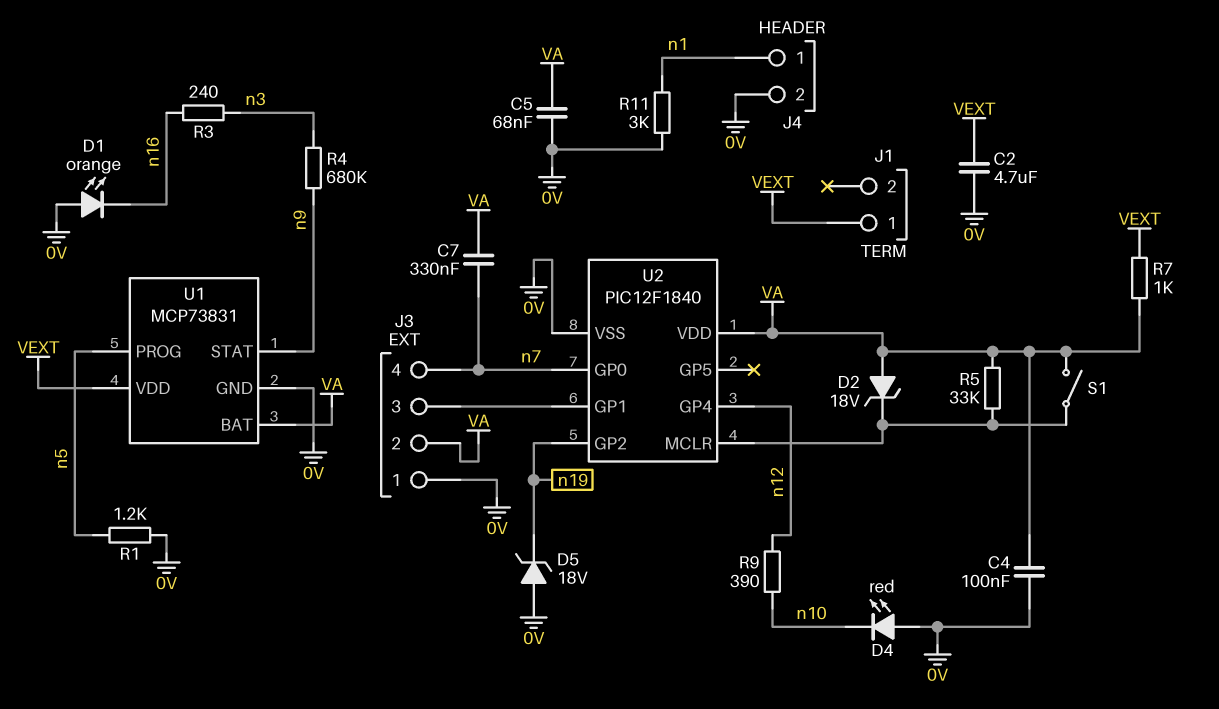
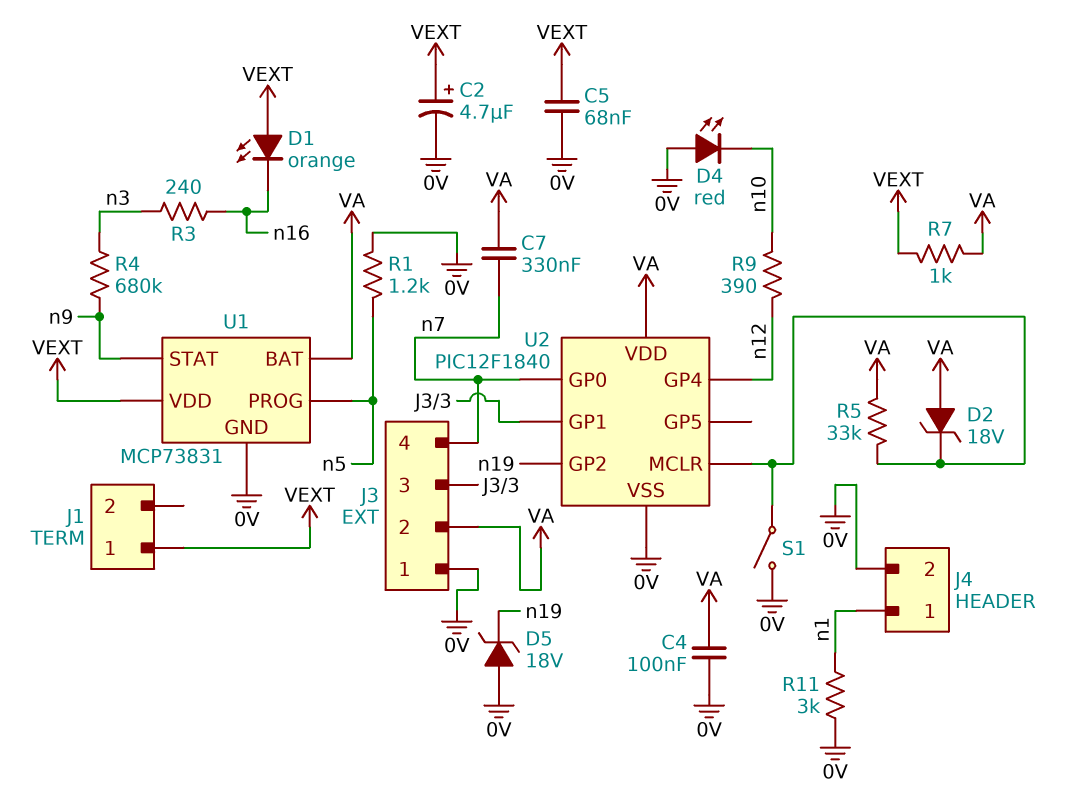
C2: 4.7uF (0V, VEXT) -> 4.7uF (plus VEXT, minus 0V)
C5: 68nF (0V, VA) -> 68nF (0V, VEXT)
D1: LED orange (A 0V, K n16) -> LED orange (A VEXT, K n16)
S1: switch (U2/MCLR, VA) -> switch (0V, U2/MCLR)

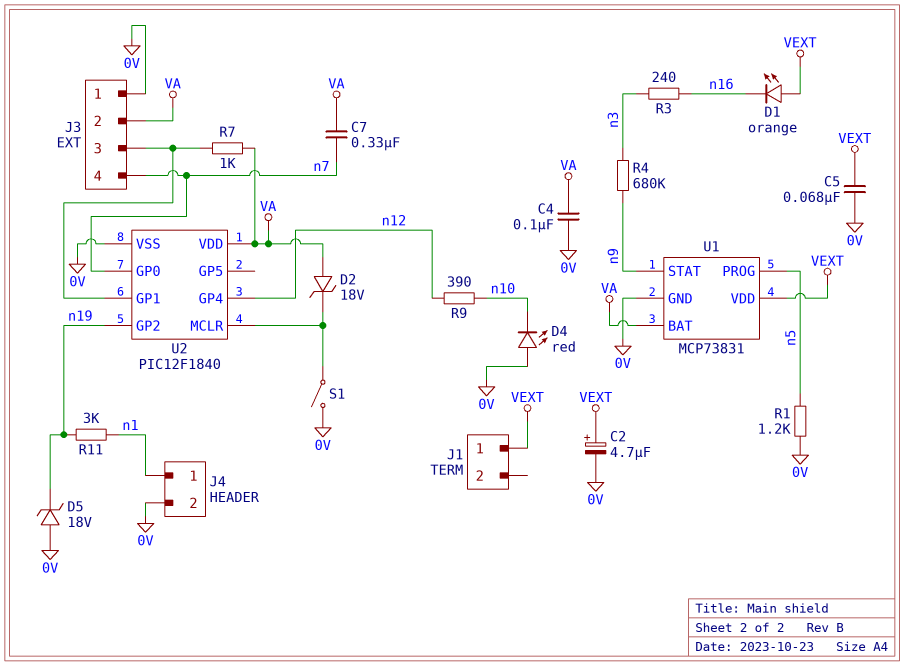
R5: 33k (U2/MCLR, VA) -> none
R7: 1k (VA, VEXT) -> 1k (J3/3, VA)
R11: 3k (0V, n1) -> 3k (n1, n19)

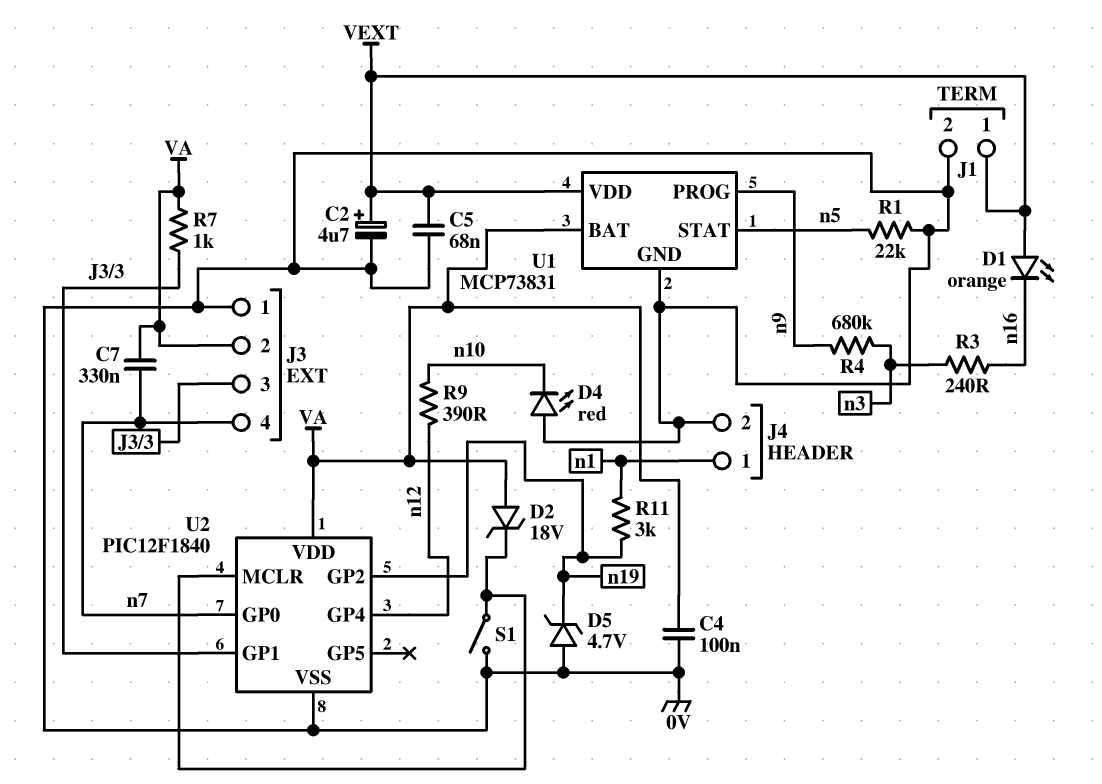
D5: zener 18V (A 0V, K n19) -> zener 4.7V (A 0V, K n19)
J1 pin 2: none -> 0V
R1: 1.2k (0V, n5) -> 22k (0V, n5)
U1 pin PROG: n5 -> n9
U1 pin STAT: n9 -> n5

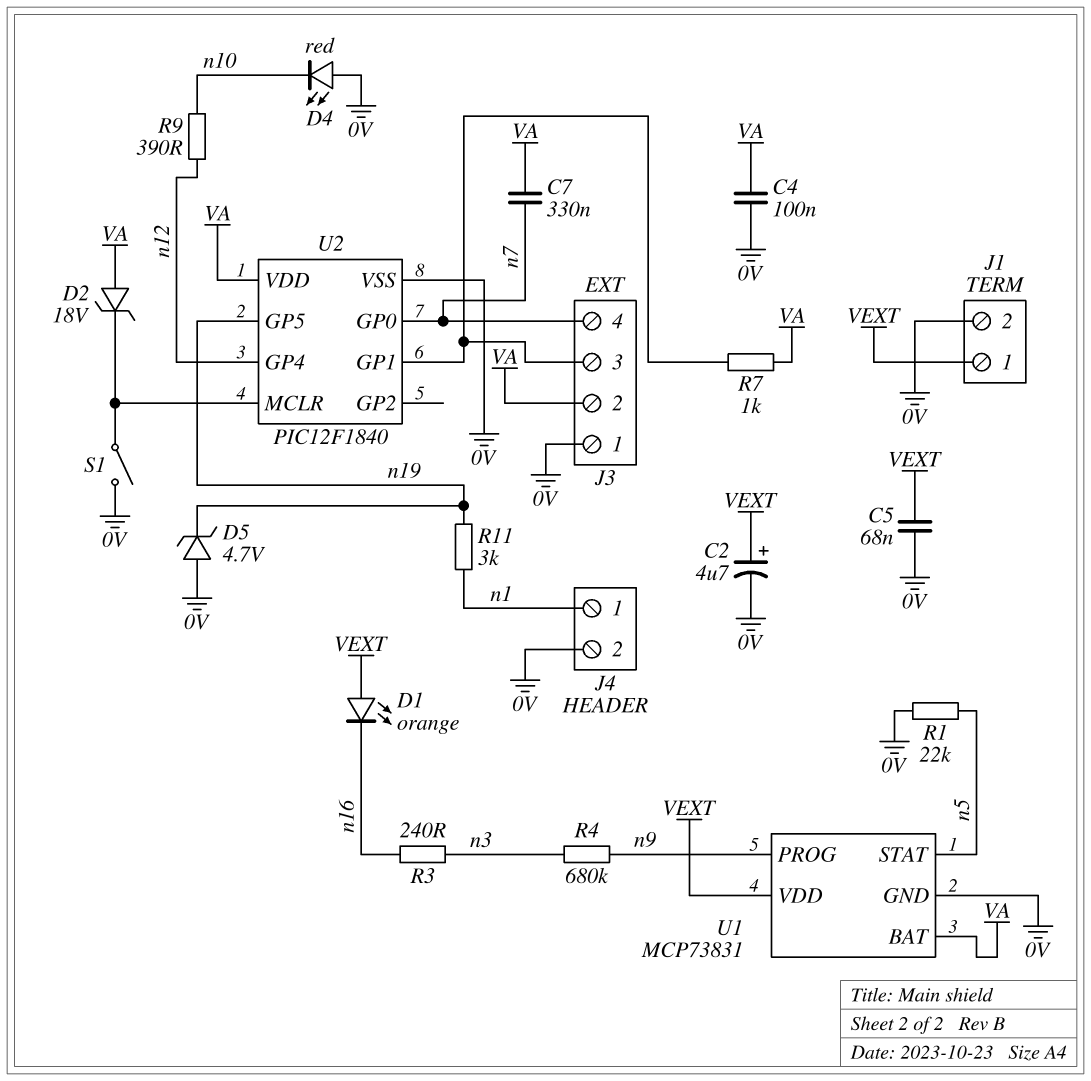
U2 pin GP2: n19 -> none
U2 pin GP5: none -> n19

